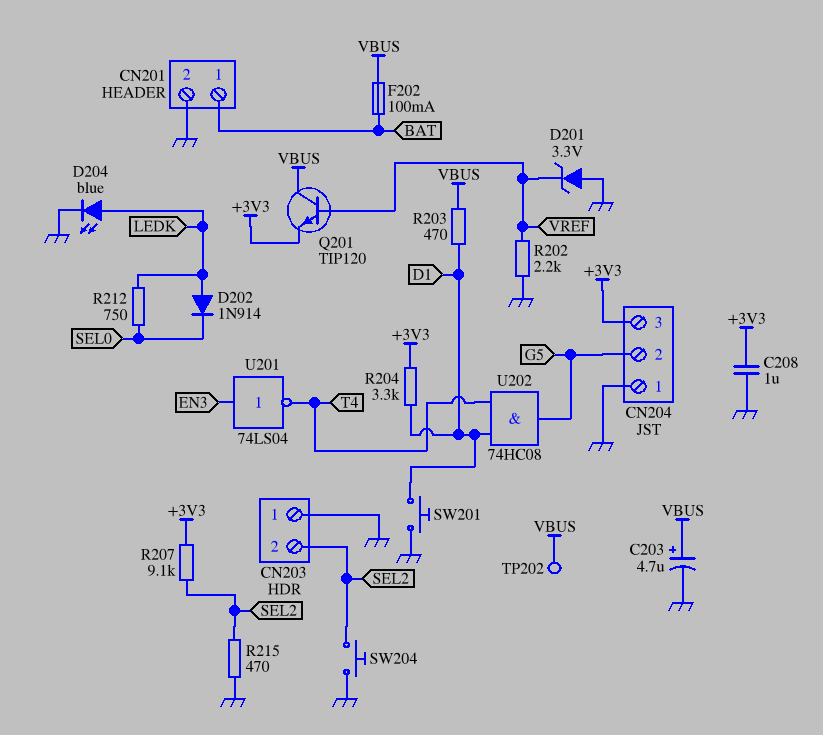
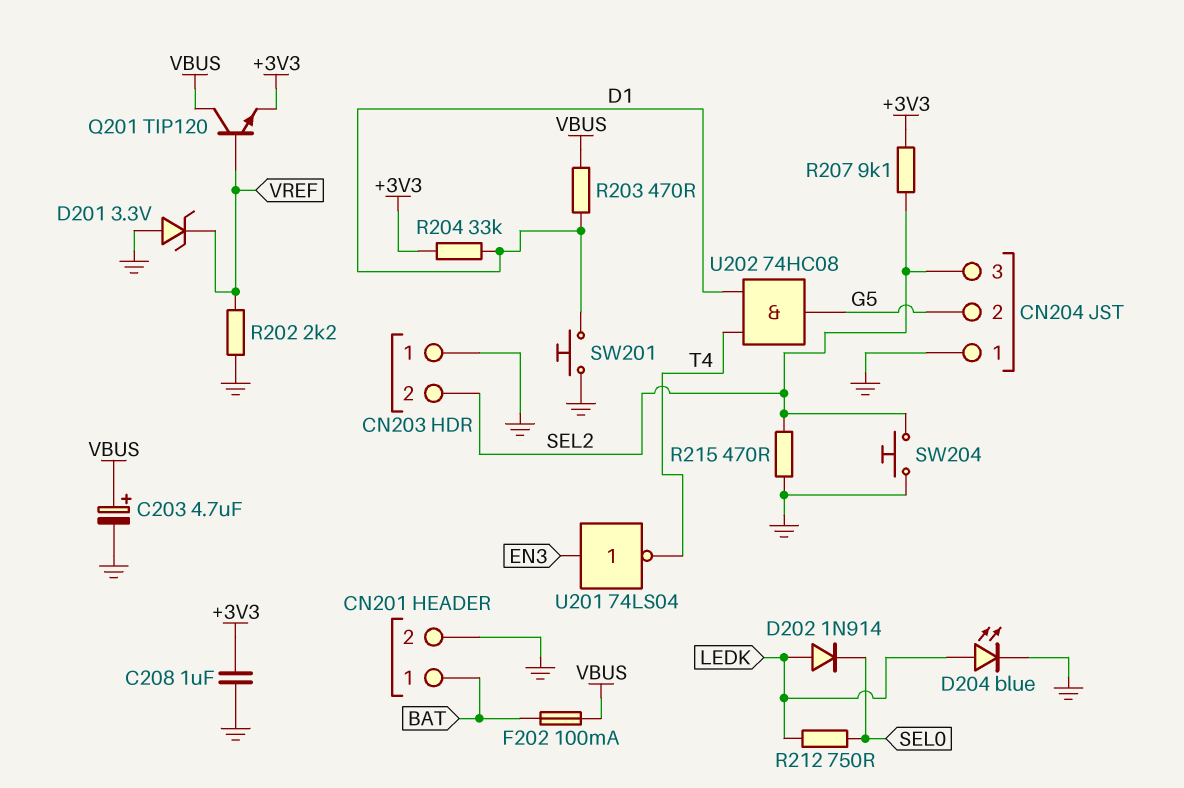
CN204 pin 3: +3V3 -> SEL2
R204: 3.3k (+3V3, D1) -> 33k (+3V3, D1)
TP202: test point (VBUS) -> none

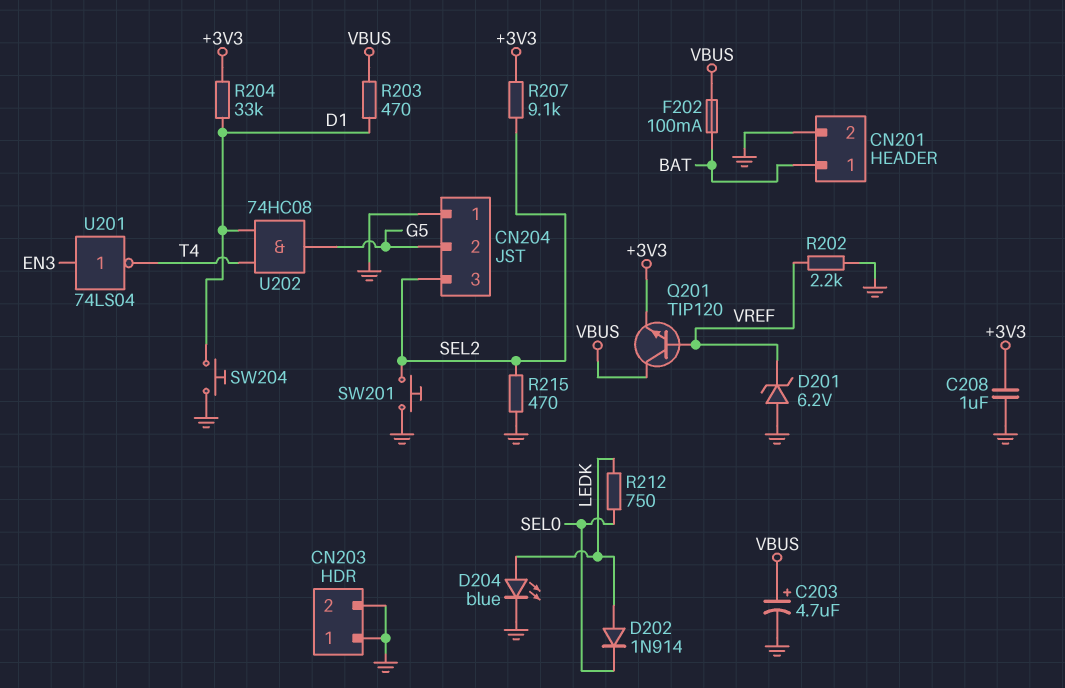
CN203 pin 2: SEL2 -> GND
D201: zener 3.3V (A GND, K VREF) -> zener 6.2V (A GND, K VREF)
SW201: button (D1, GND) -> button (GND, SEL2)
SW204: button (GND, SEL2) -> button (D1, GND)

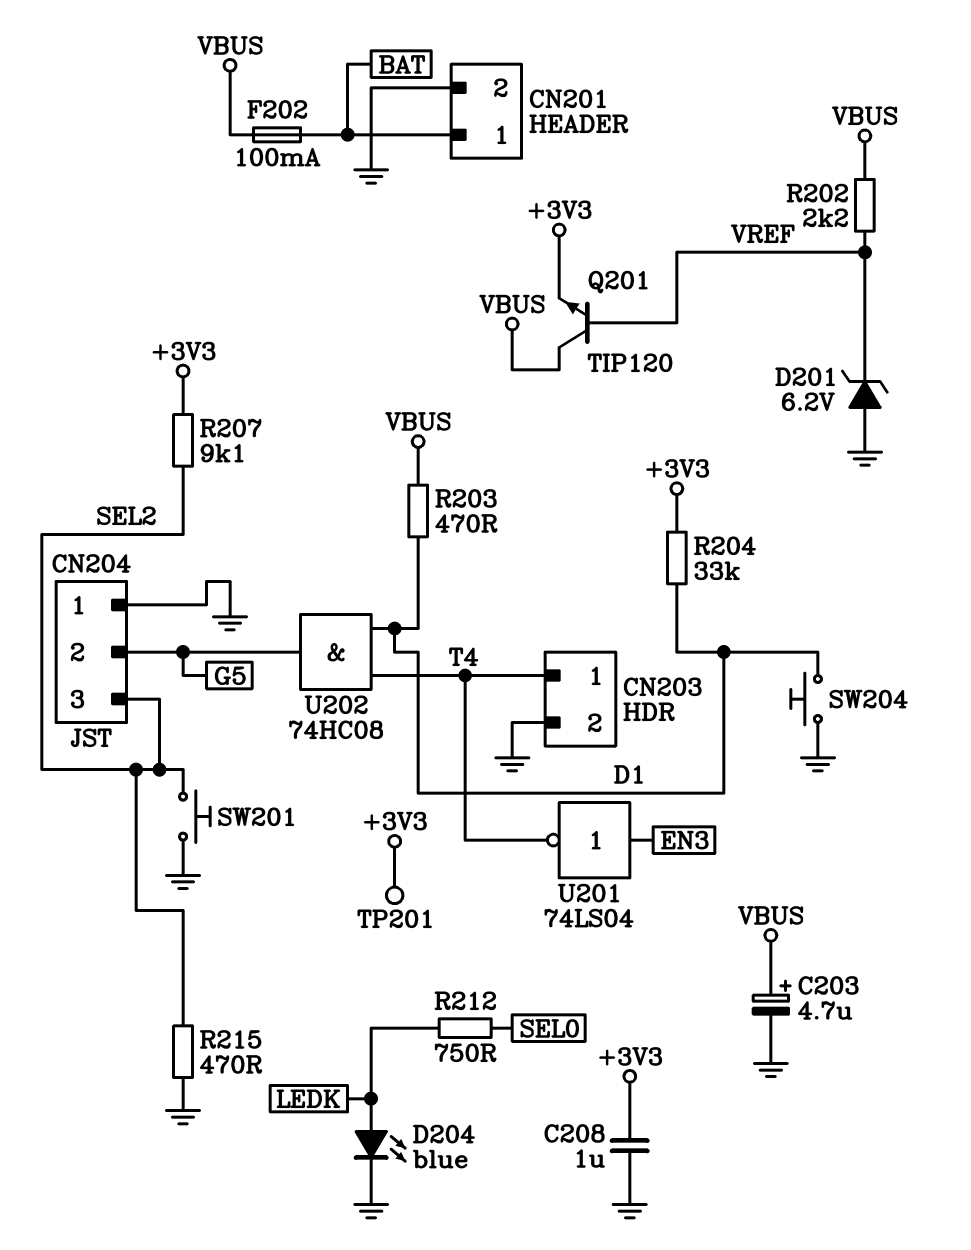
CN203 pin 1: GND -> T4
D202: diode 1N914 (A LEDK, K SEL0) -> none
R202: 2.2k (GND, VREF) -> 2.2k (VBUS, VREF)
TP201: none -> test point (+3V3)

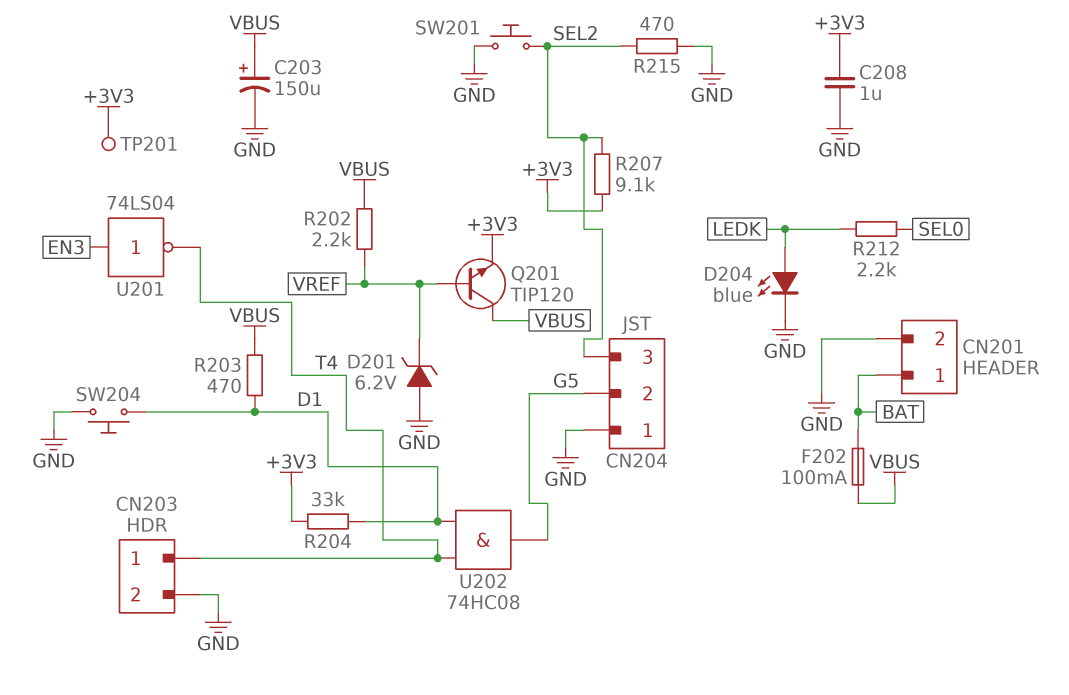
C203: 4.7uF (plus VBUS, minus GND) -> 150uF (plus VBUS, minus GND)
R212: 750 (LEDK, SEL0) -> 2.2k (LEDK, SEL0)

